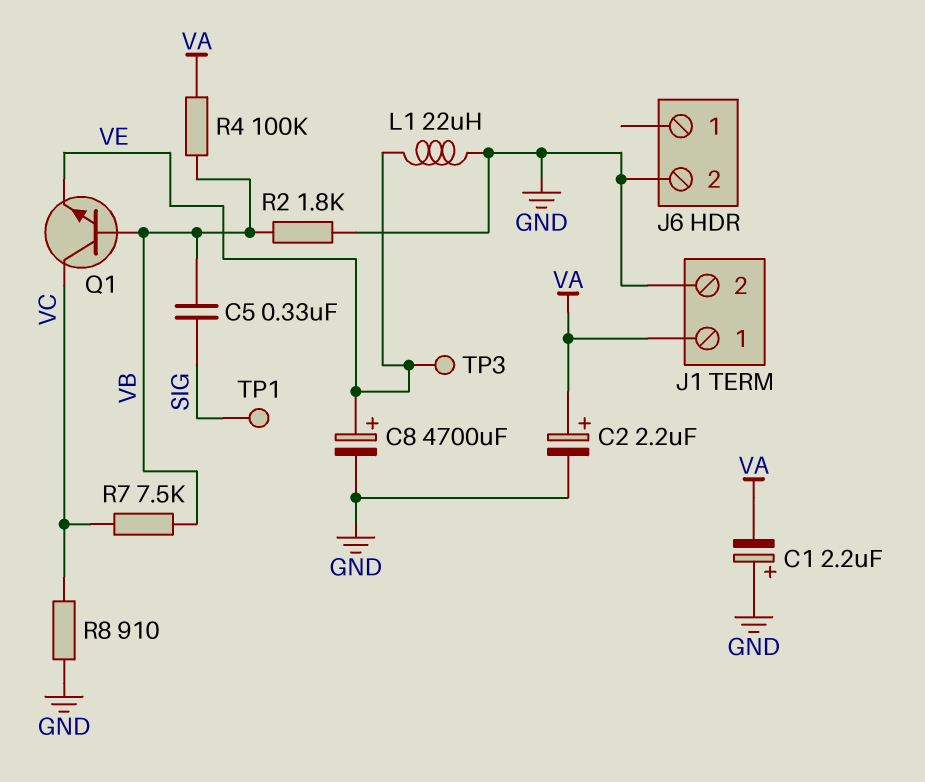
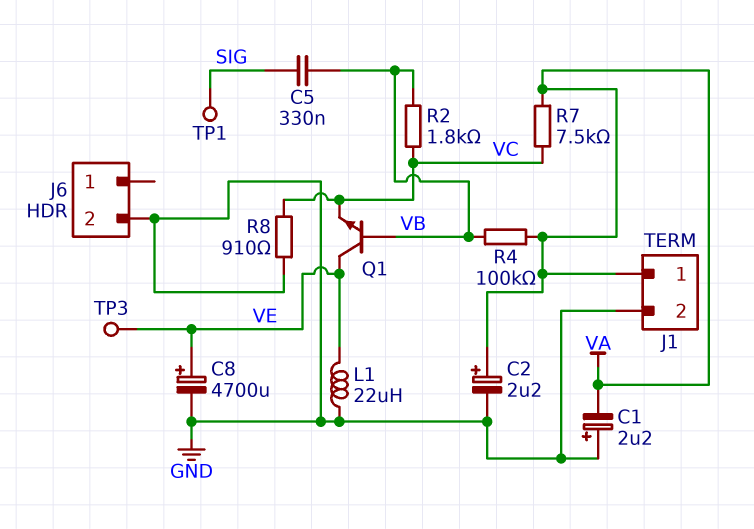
Q1: NPN (B VB, C VC, E VE) -> NPN (B VB, C VE, E VC)
R2: 1.8k (GND, VB) -> 1.8k (VB, VC)
R7: 7.5k (VB, VC) -> 7.5k (VA, VC)

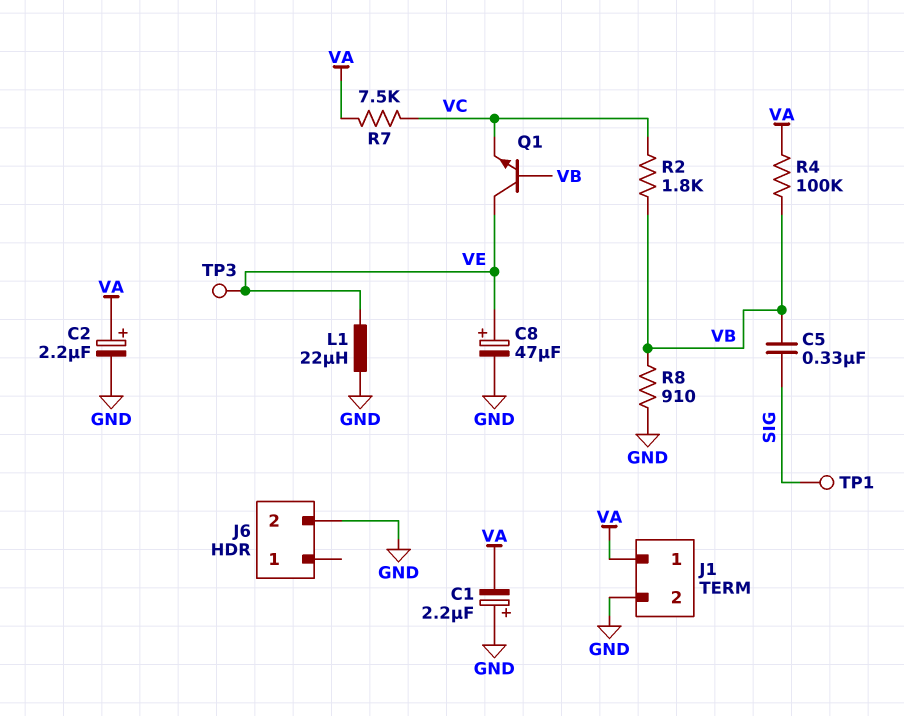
C8: 4700uF (plus VE, minus GND) -> 47uF (plus VE, minus GND)
R8: 910 (GND, VC) -> 910 (GND, VB)

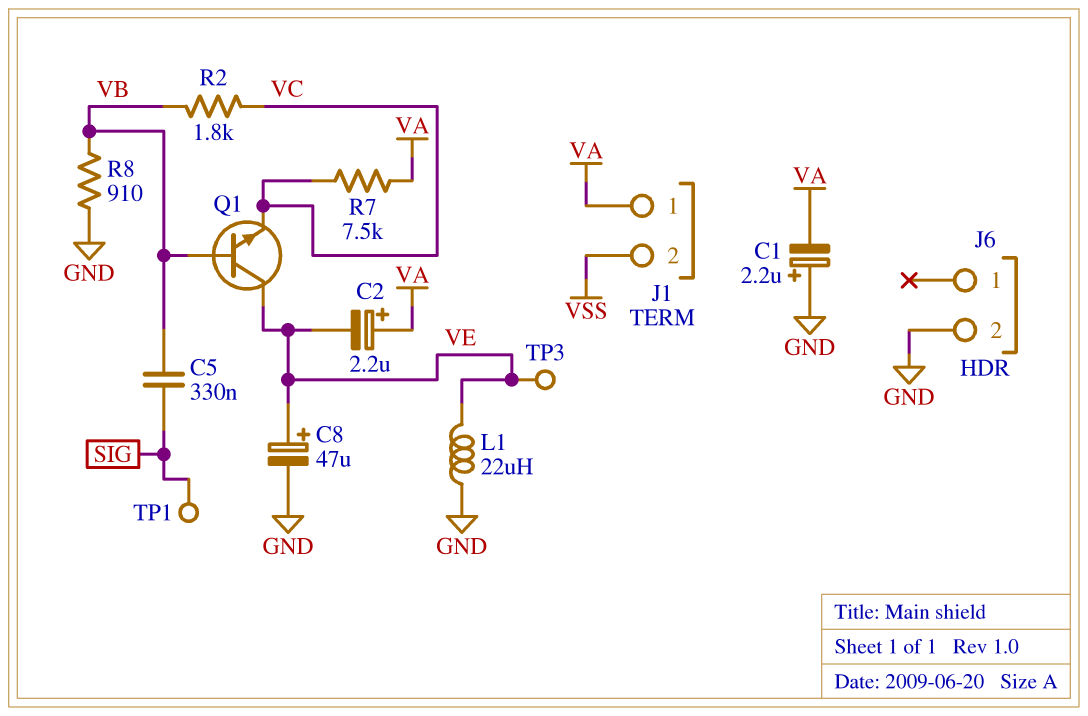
C2: 2.2uF (plus VA, minus GND) -> 2.2uF (plus VA, minus VE)
J1 pin 2: GND -> VSS
R4: 100k (VA, VB) -> none

